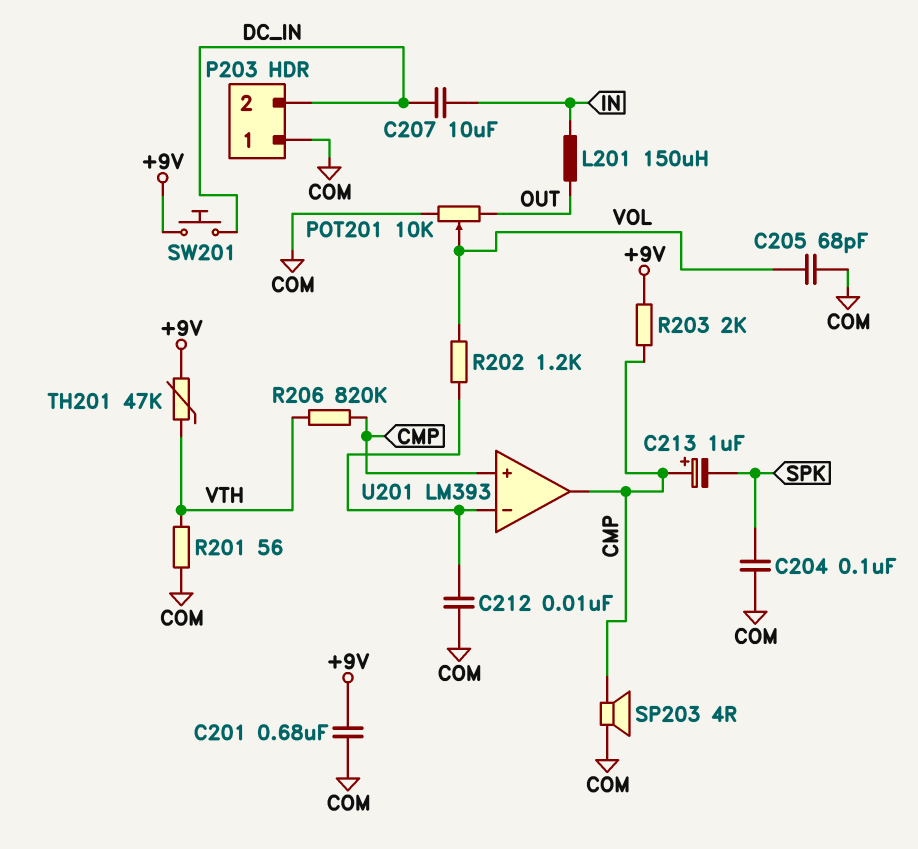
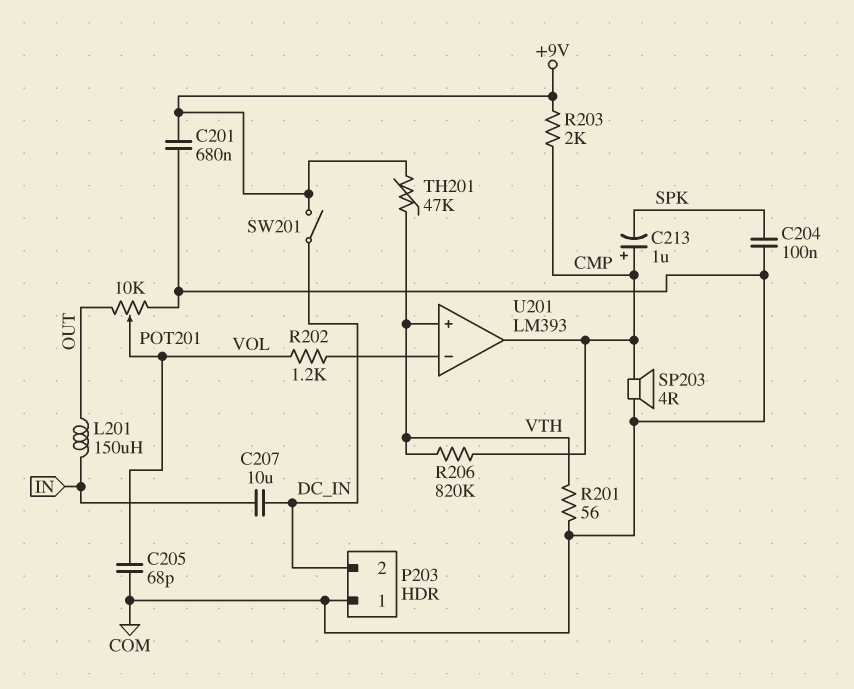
C212: 10nF (COM, U201/in-) -> none
SW201: button (+9V, DC_IN) -> switch (+9V, DC_IN)
U201 pin in+: CMP -> VTH

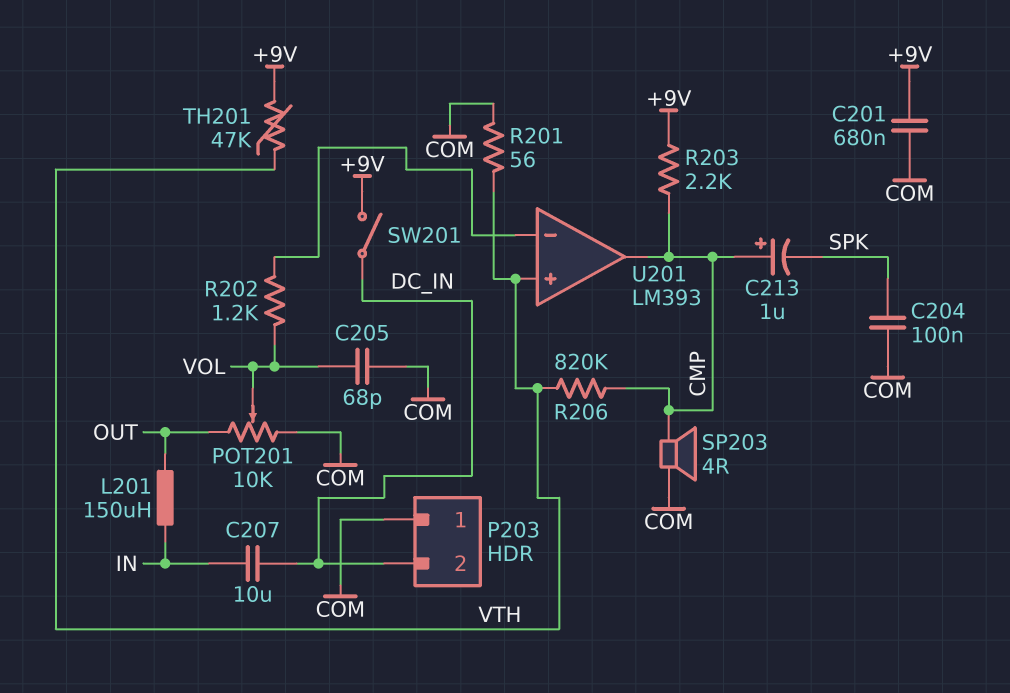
R203: 2k (+9V, CMP) -> 2.2k (+9V, CMP)

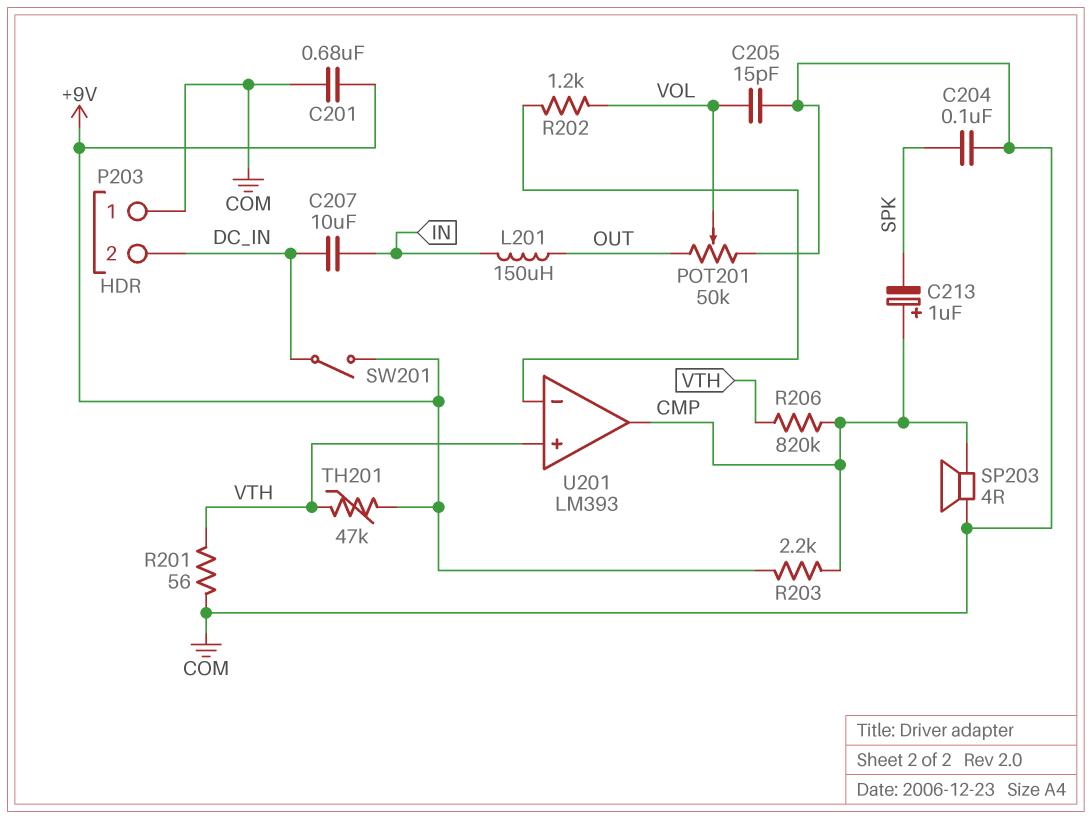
C205: 68pF (COM, VOL) -> 15pF (COM, VOL)
POT201: 10k (COM, OUT, wiper VOL) -> 50k (COM, OUT, wiper VOL)

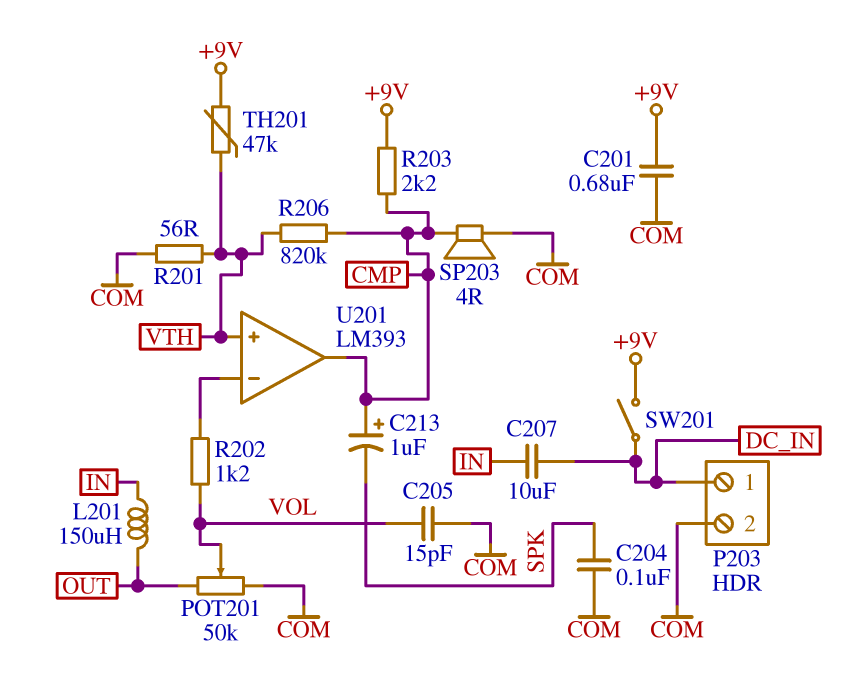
P203 pin 1: COM -> DC_IN
P203 pin 2: DC_IN -> COM

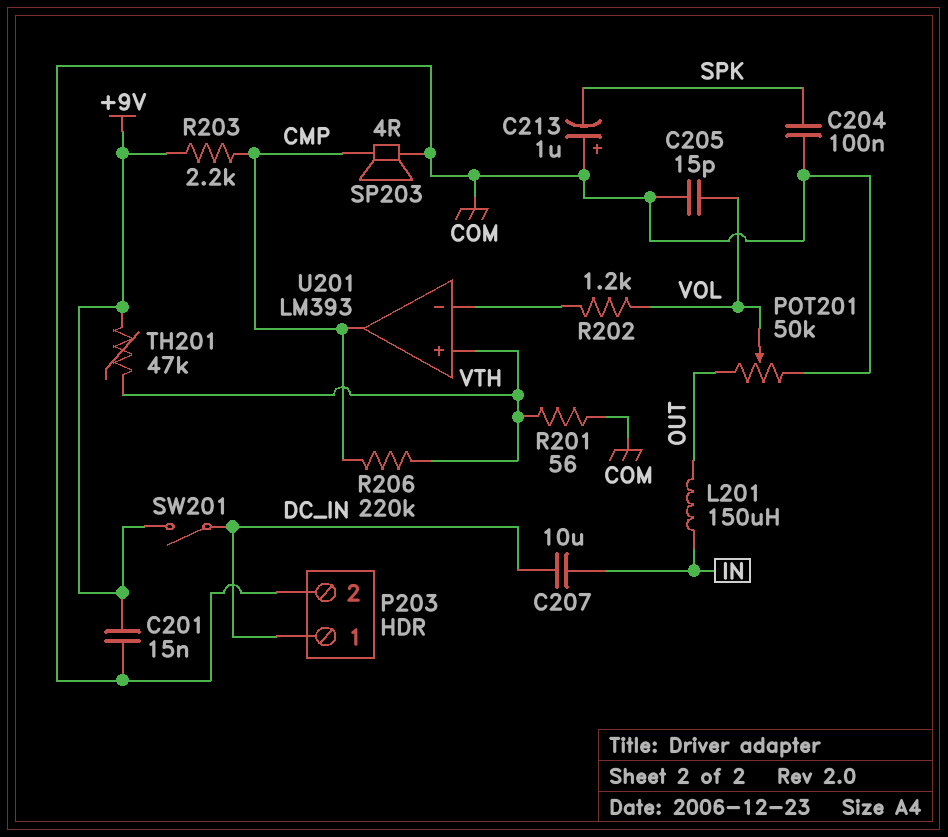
C201: 680nF (+9V, COM) -> 15nF (+9V, COM)
C213: 1uF (plus CMP, minus SPK) -> 1uF (plus COM, minus SPK)
R206: 820k (CMP, VTH) -> 220k (CMP, VTH)

